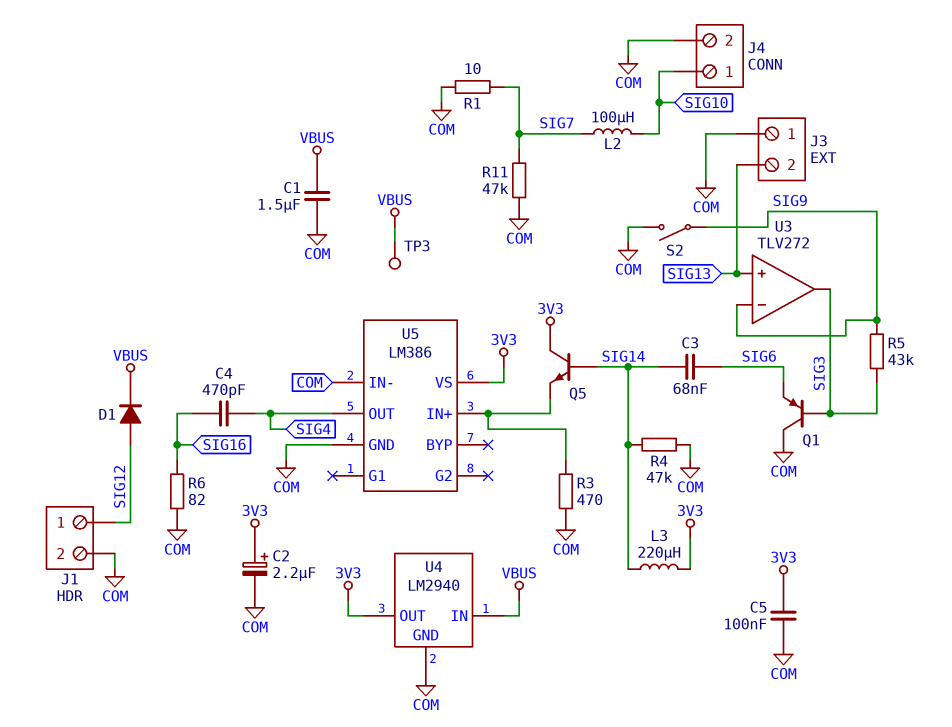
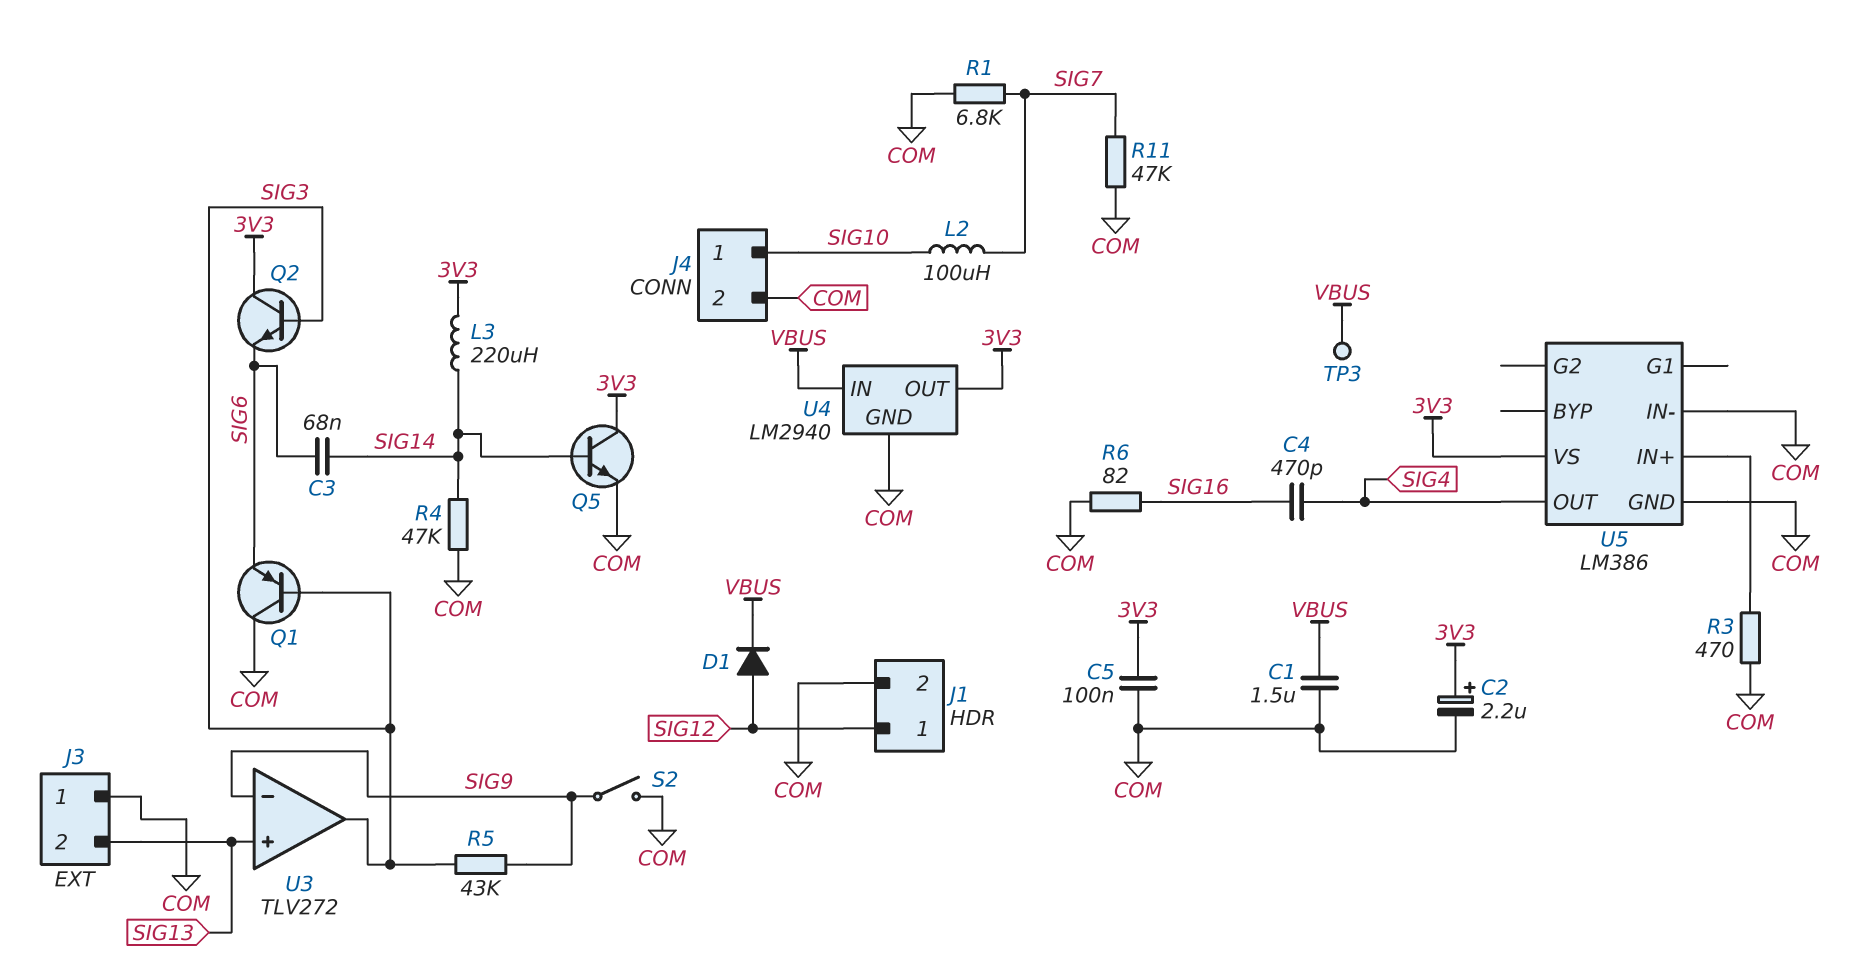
Q2: none -> NPN (B SIG3, C 3V3, E SIG6)
Q5: NPN (B SIG14, C 3V3, E U5/IN+) -> NPN (B SIG14, C 3V3, E COM)
R1: 10 (COM, SIG7) -> 6.8k (COM, SIG7)

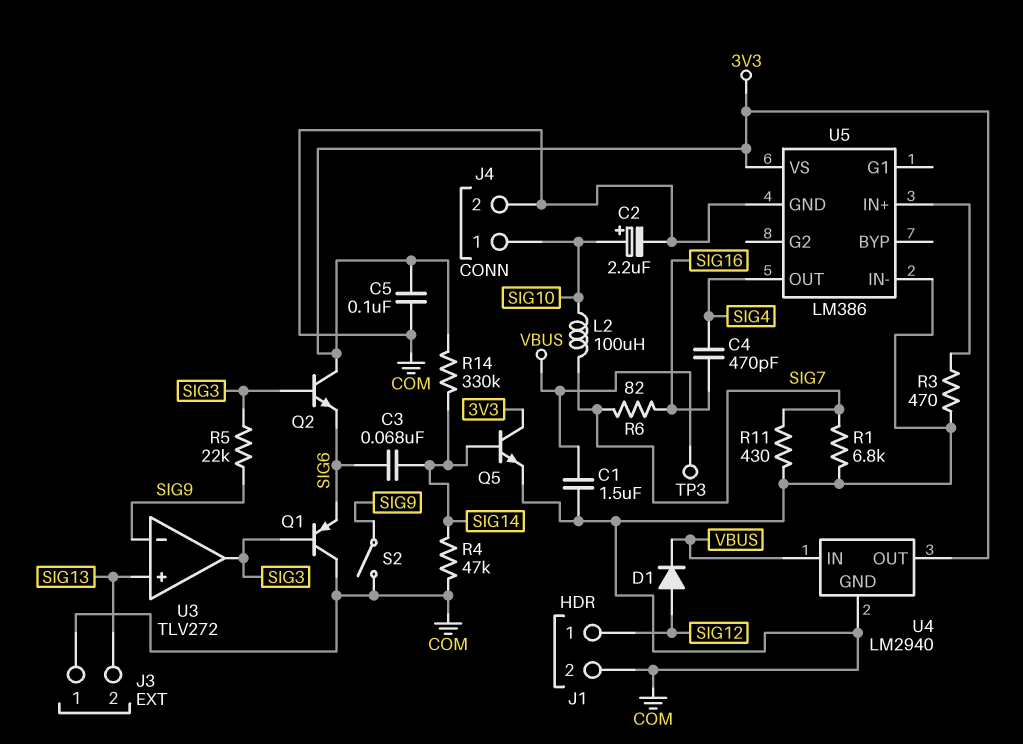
C2: 2.2uF (plus 3V3, minus COM) -> 2.2uF (plus SIG10, minus COM)
L3: 220uH (3V3, SIG14) -> none
R5: 43k (SIG3, SIG9) -> 22k (SIG3, SIG9)
R6: 82 (COM, SIG16) -> 82 (SIG7, SIG16)
R11: 47k (COM, SIG7) -> 430 (COM, SIG7)
R14: none -> 330k (3V3, SIG14)

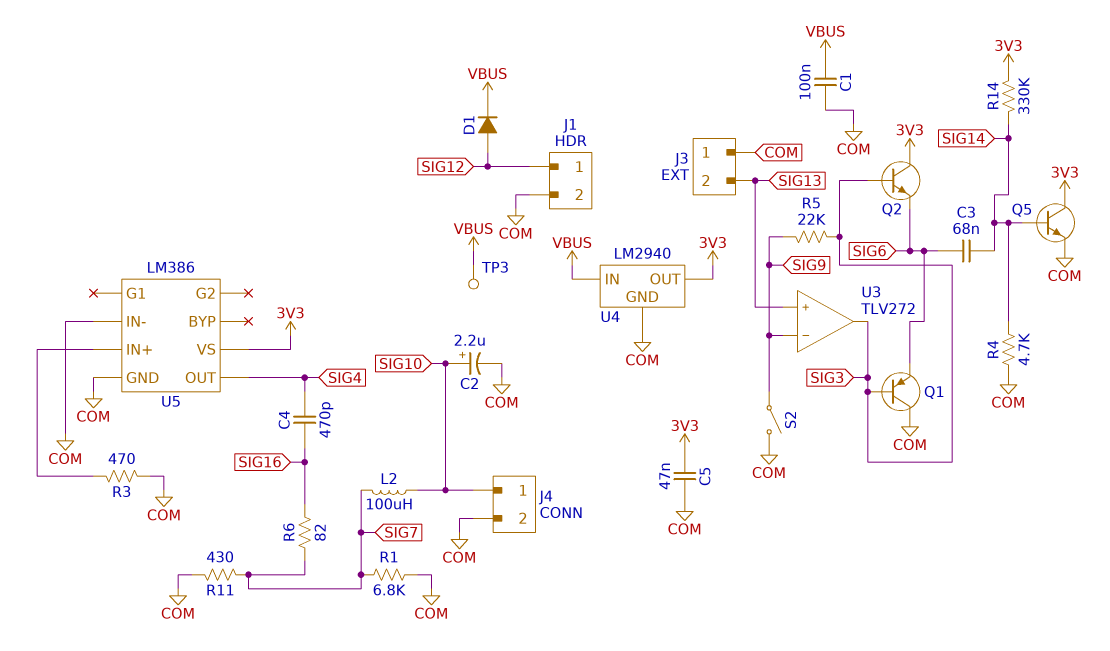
C1: 1.5uF (COM, VBUS) -> 100nF (COM, VBUS)
C5: 100nF (3V3, COM) -> 47nF (3V3, COM)
R4: 47k (COM, SIG14) -> 4.7k (COM, SIG14)

